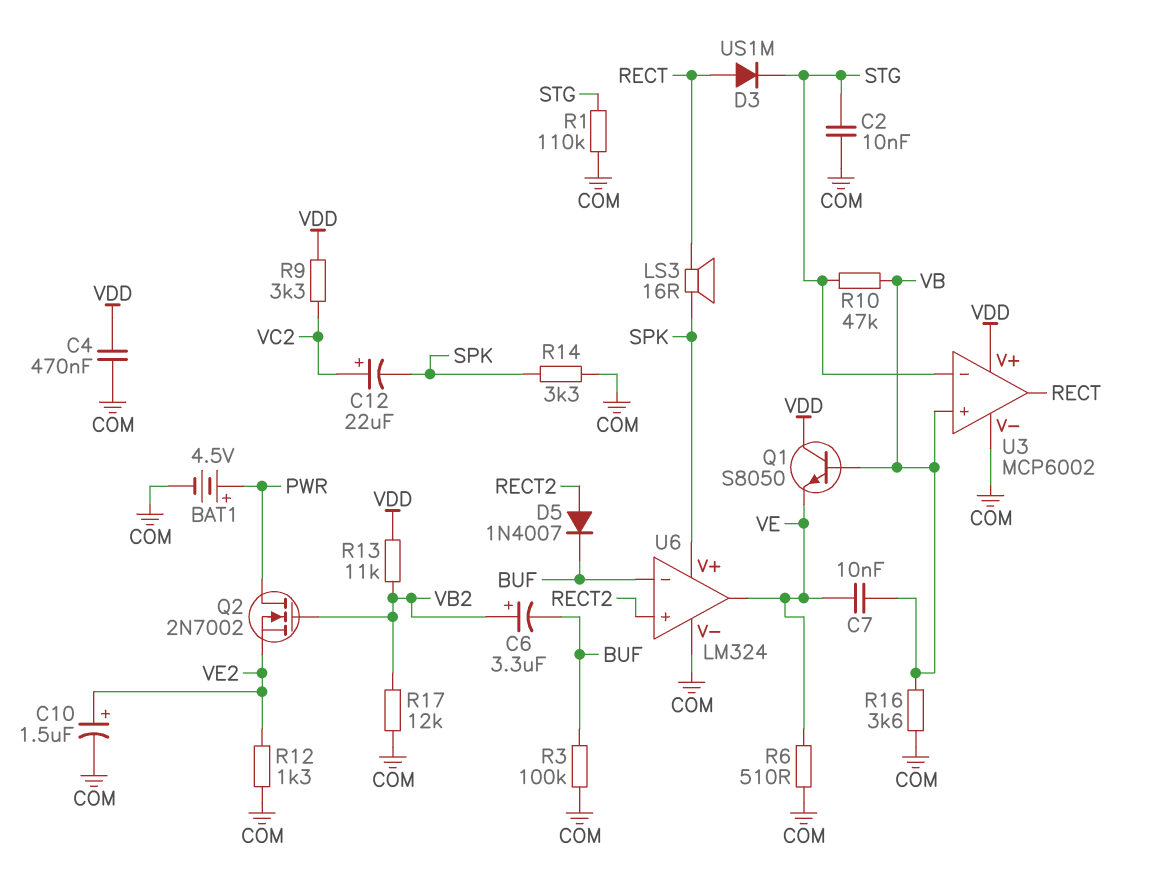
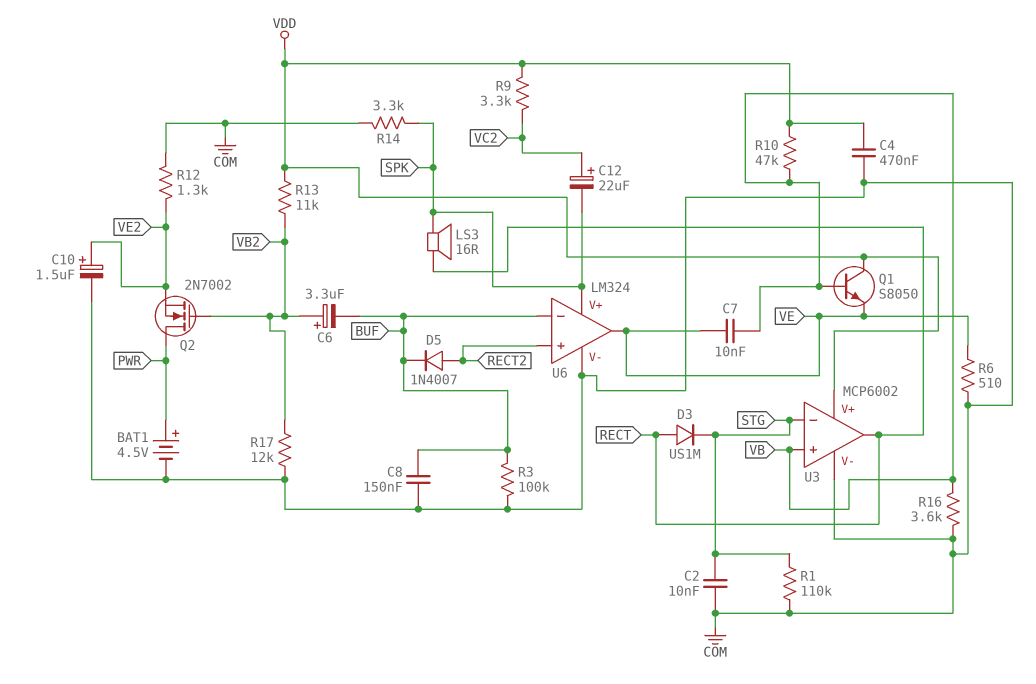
C8: none -> 150nF (BUF, COM)
R10: 47k (STG, VB) -> 47k (VB, VDD)

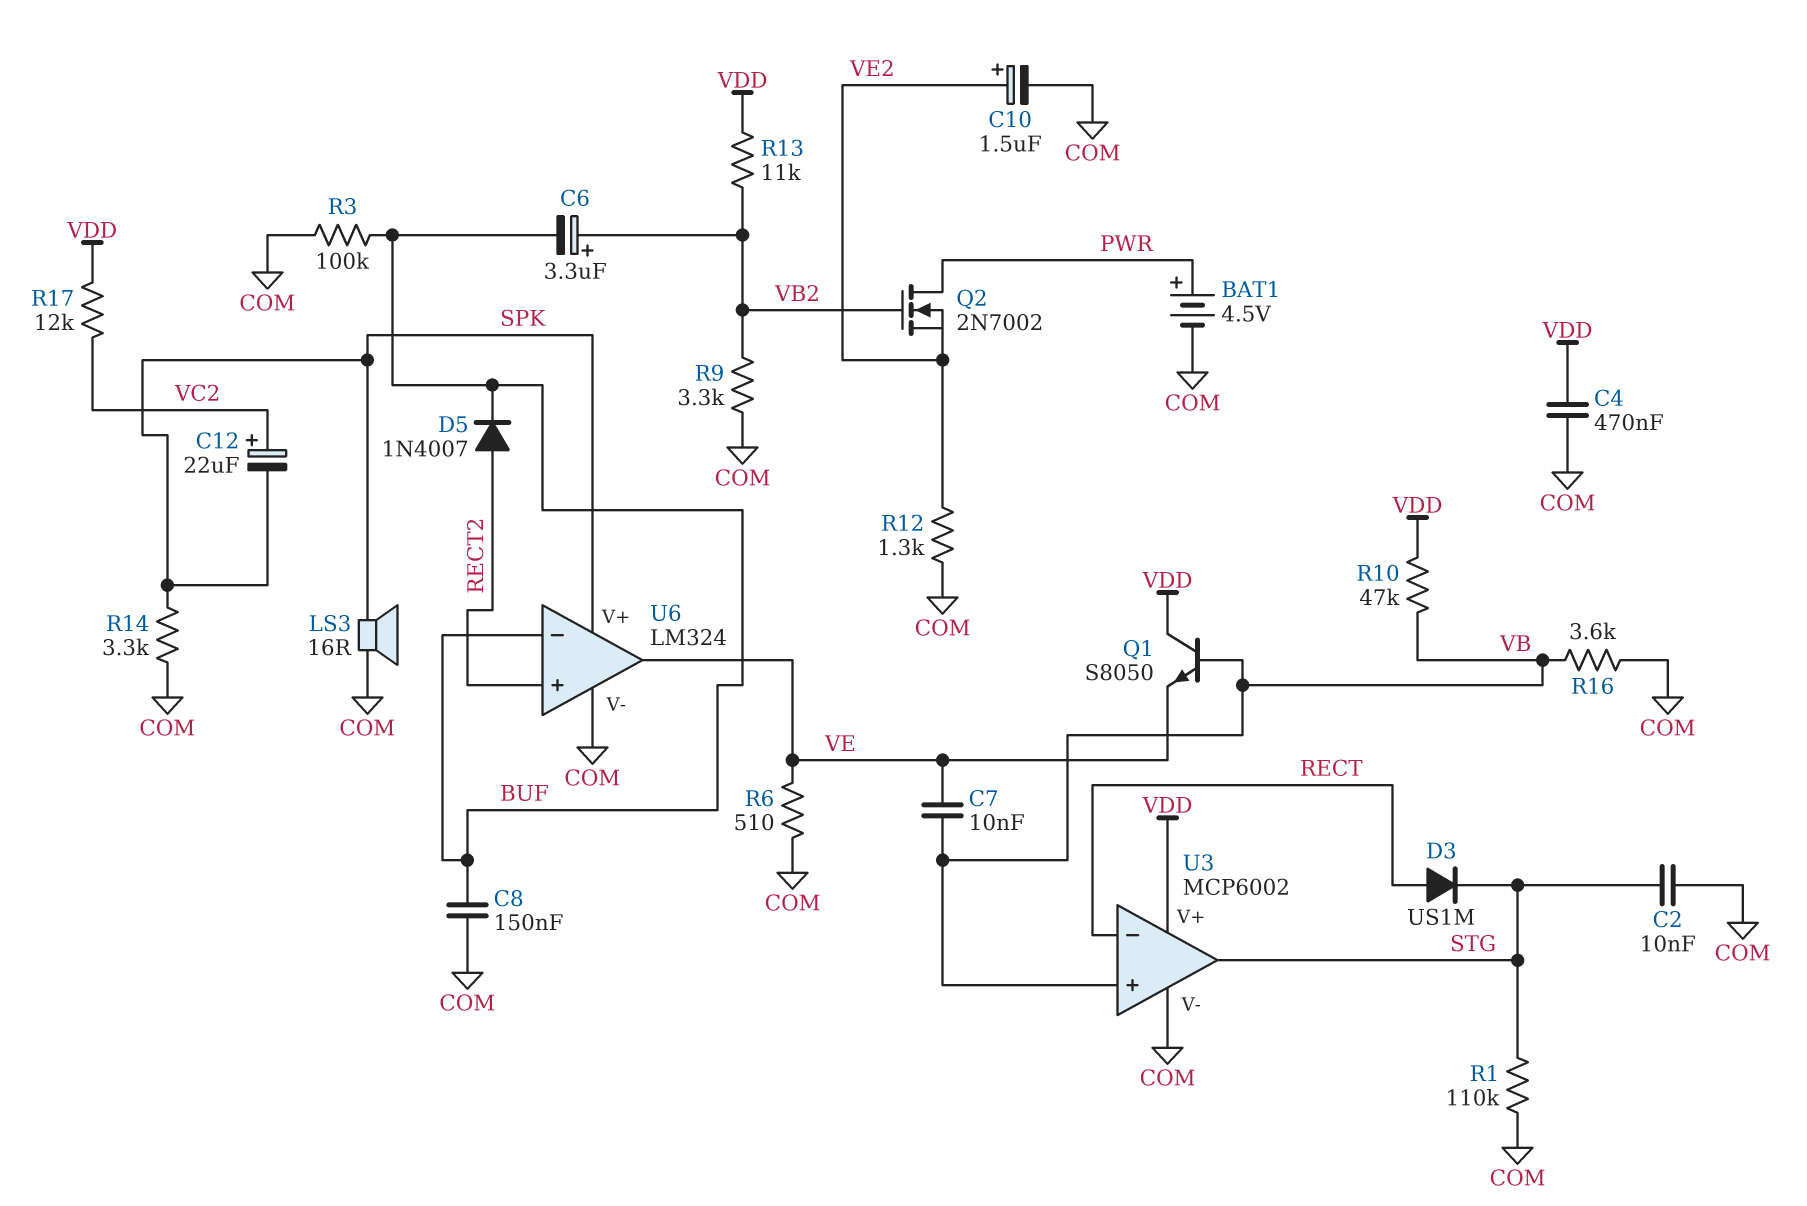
LS3: speaker 16R (RECT, SPK) -> speaker 16R (COM, SPK)
R9: 3.3k (VC2, VDD) -> 3.3k (COM, VB2)
R17: 12k (COM, VB2) -> 12k (VC2, VDD)
U3 pin in-: STG -> RECT
U3 pin out: RECT -> STG

